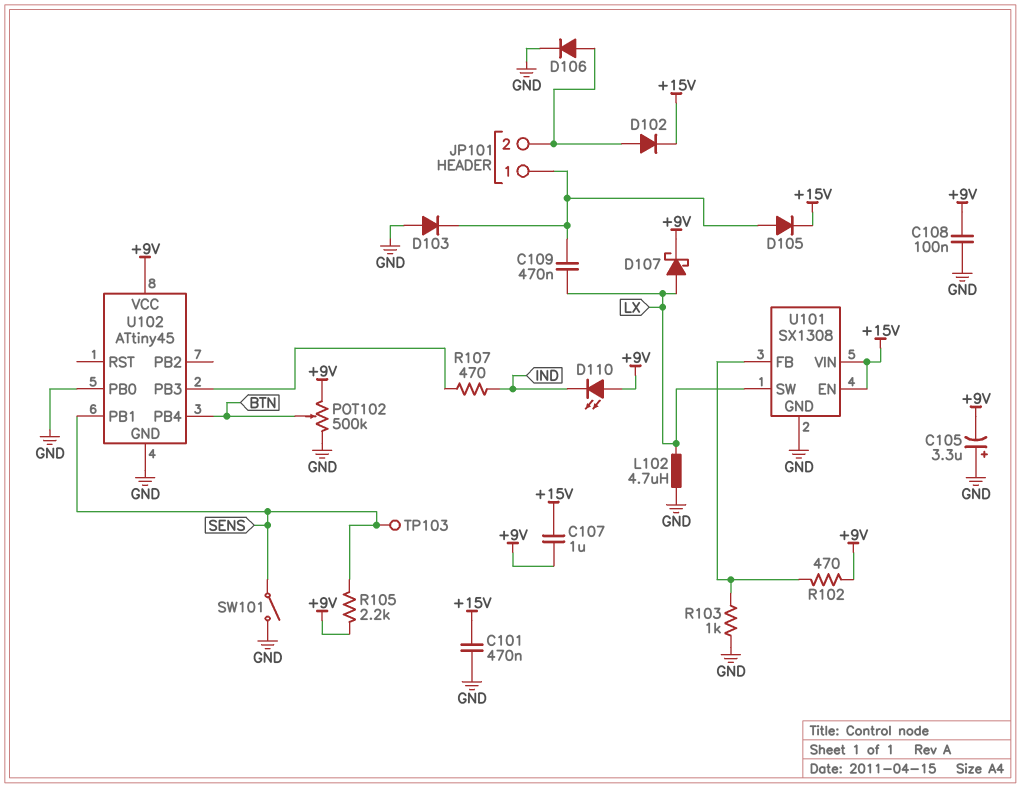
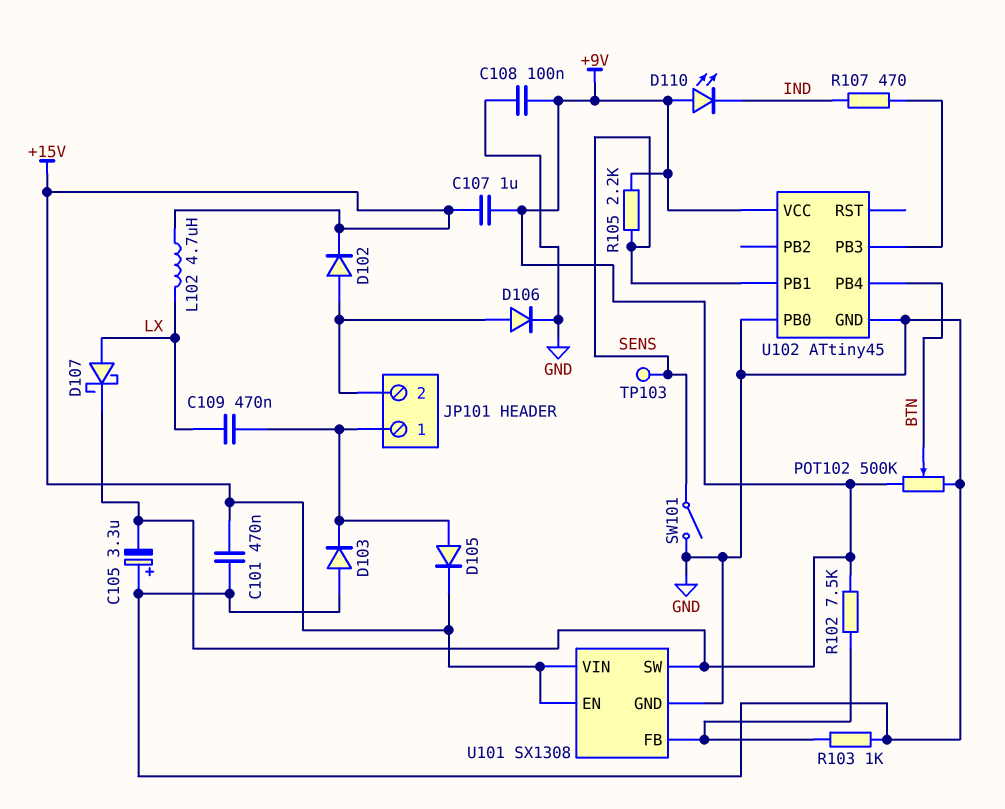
L102: 4.7uH (GND, LX) -> 4.7uH (+15V, LX)
R102: 470 (+9V, U101/FB) -> 7.5k (+9V, U101/FB)
U101 pin SW: LX -> +9V

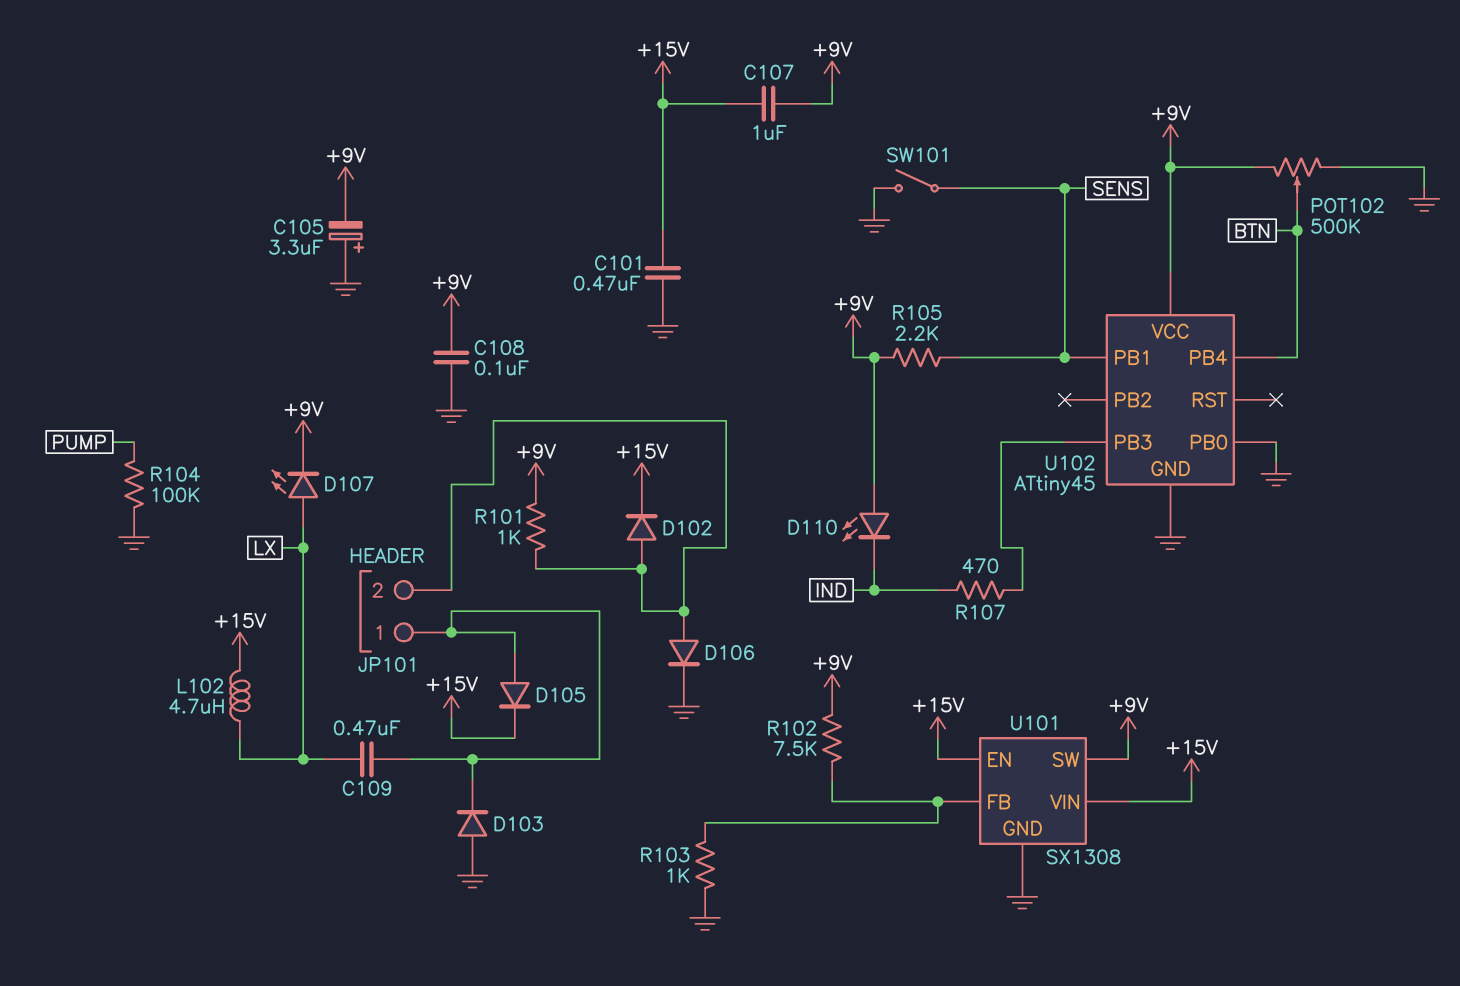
D107: schottky (A LX, K +9V) -> LED (A LX, K +9V)
R101: none -> 1k (+9V, JP101/2)
R104: none -> 100k (GND, PUMP)
TP103: test point (SENS) -> none

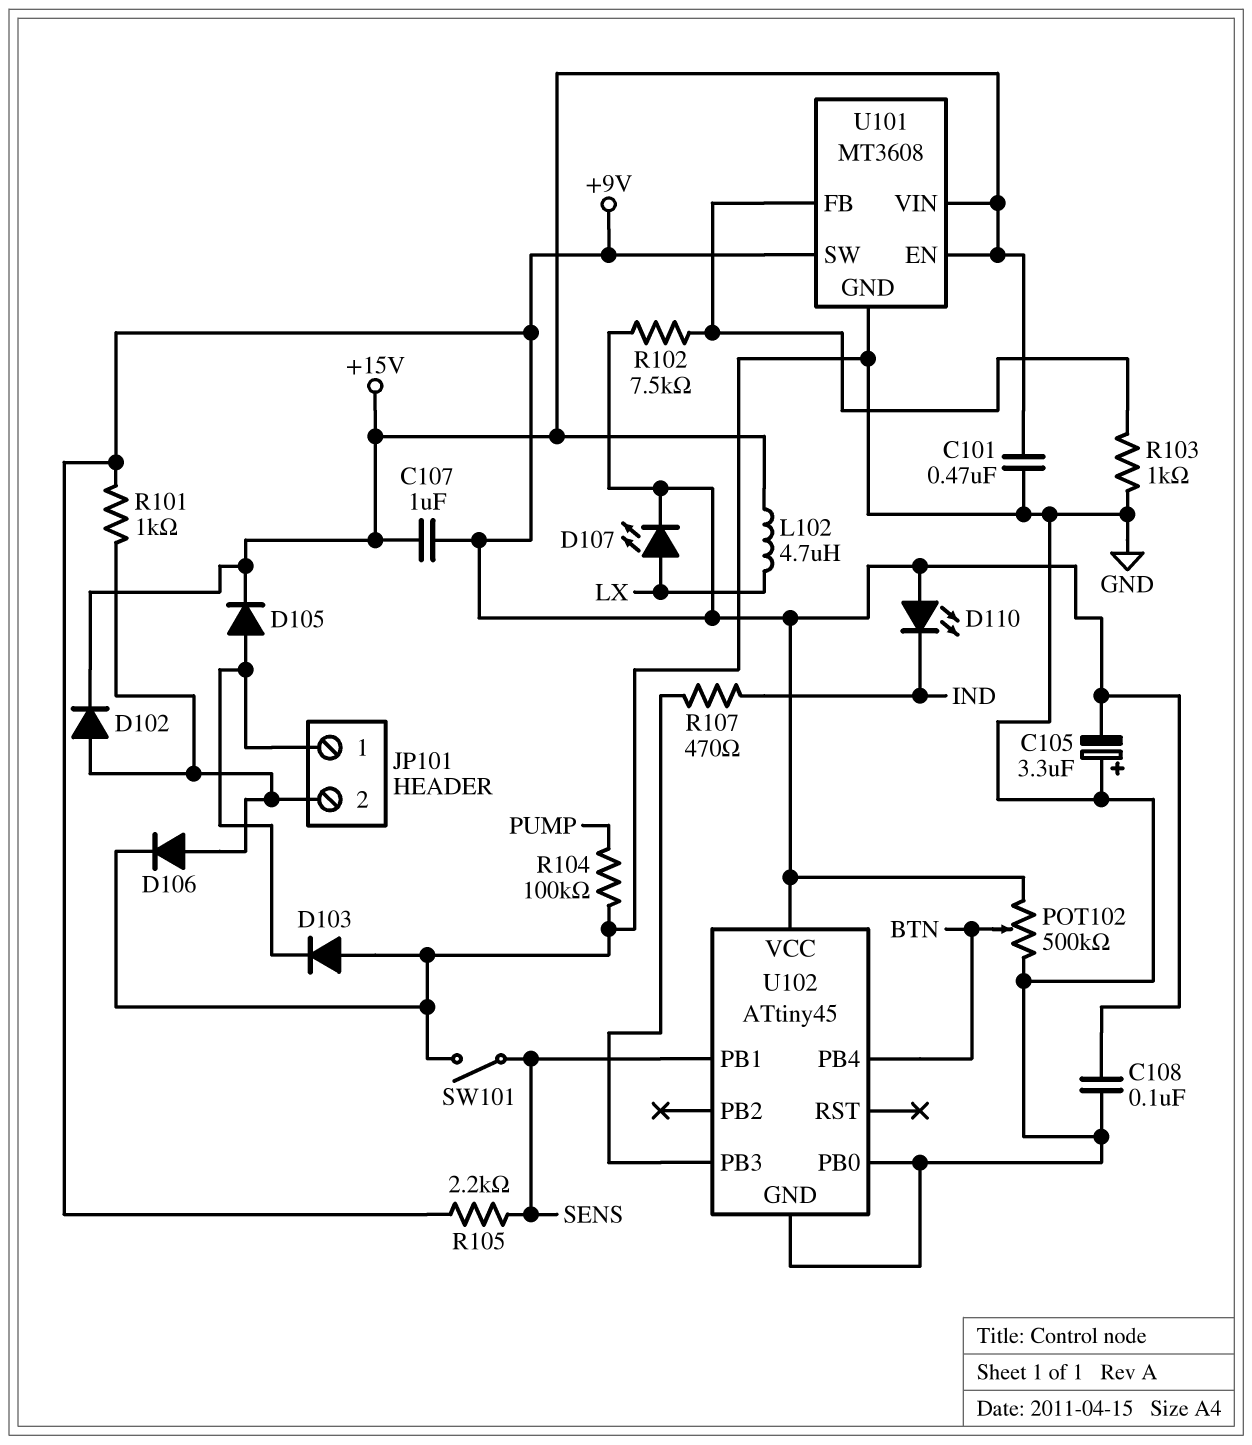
C109: 470nF (JP101/1, LX) -> none
U101: SX1308 -> MT3608

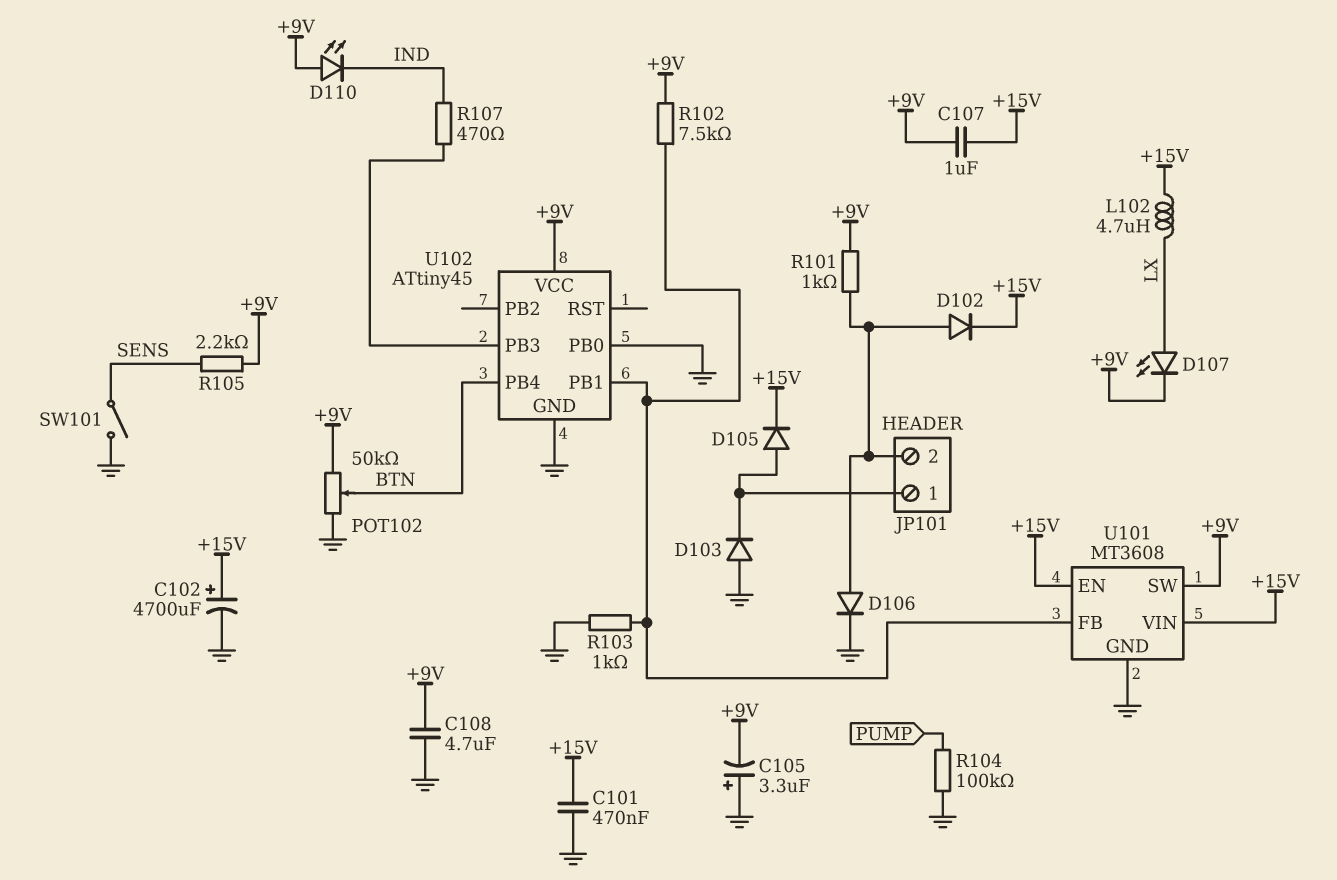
C102: none -> 4700uF (plus +15V, minus GND)
C108: 100nF (+9V, GND) -> 4.7uF (+9V, GND)
POT102: 500k (+9V, GND, wiper BTN) -> 50k (+9V, GND, wiper BTN)
U102 pin PB1: SENS -> U101/FB

